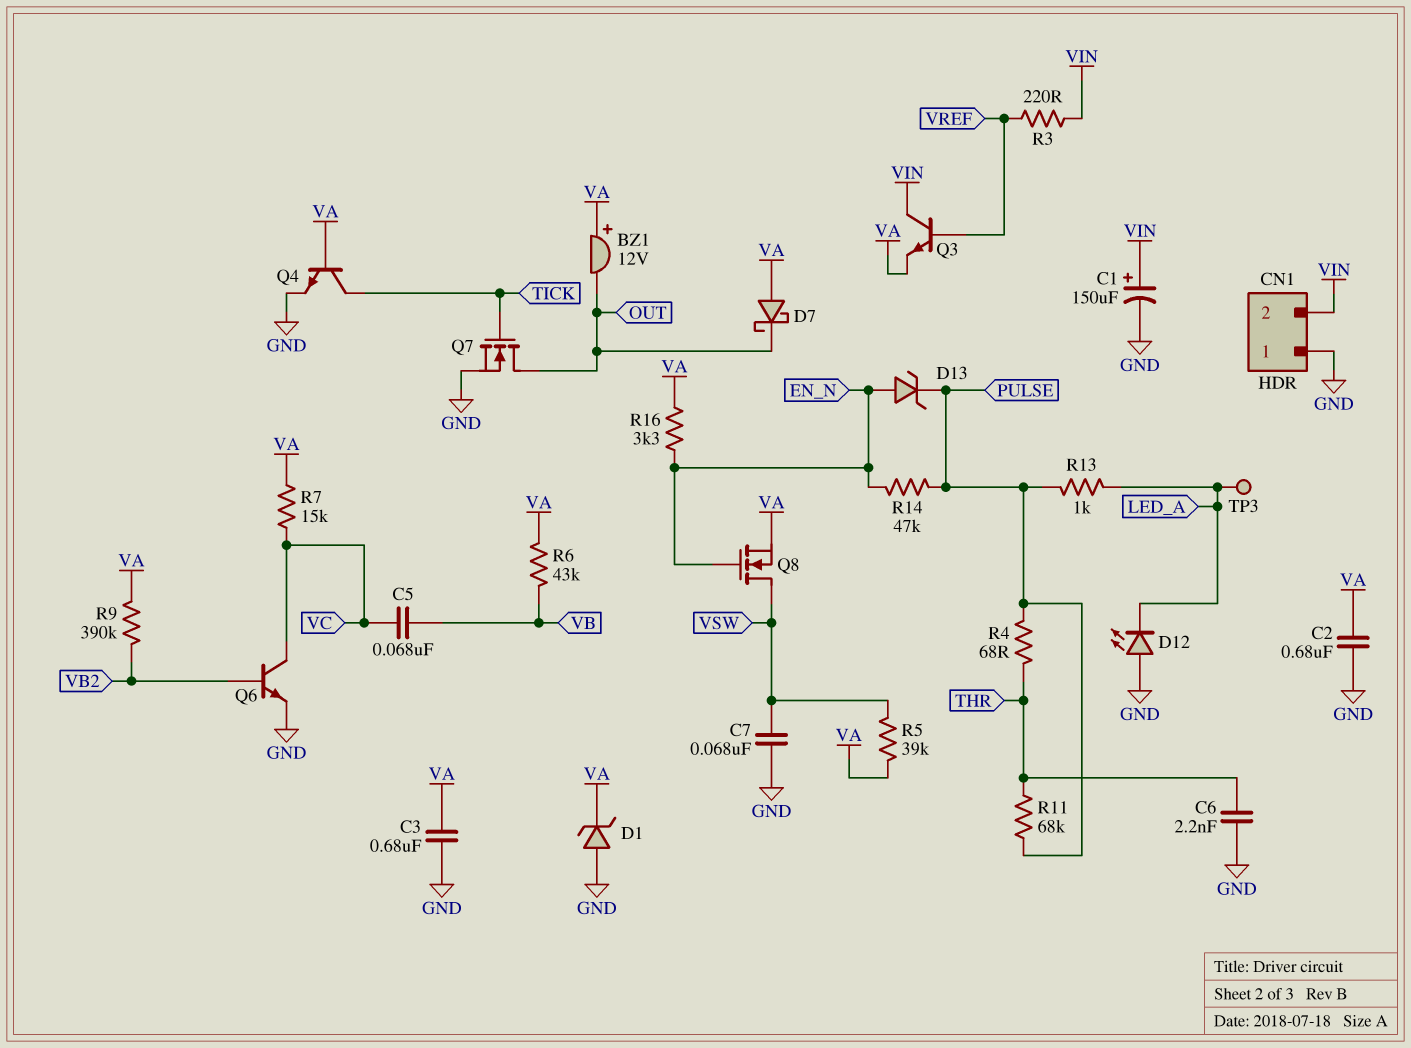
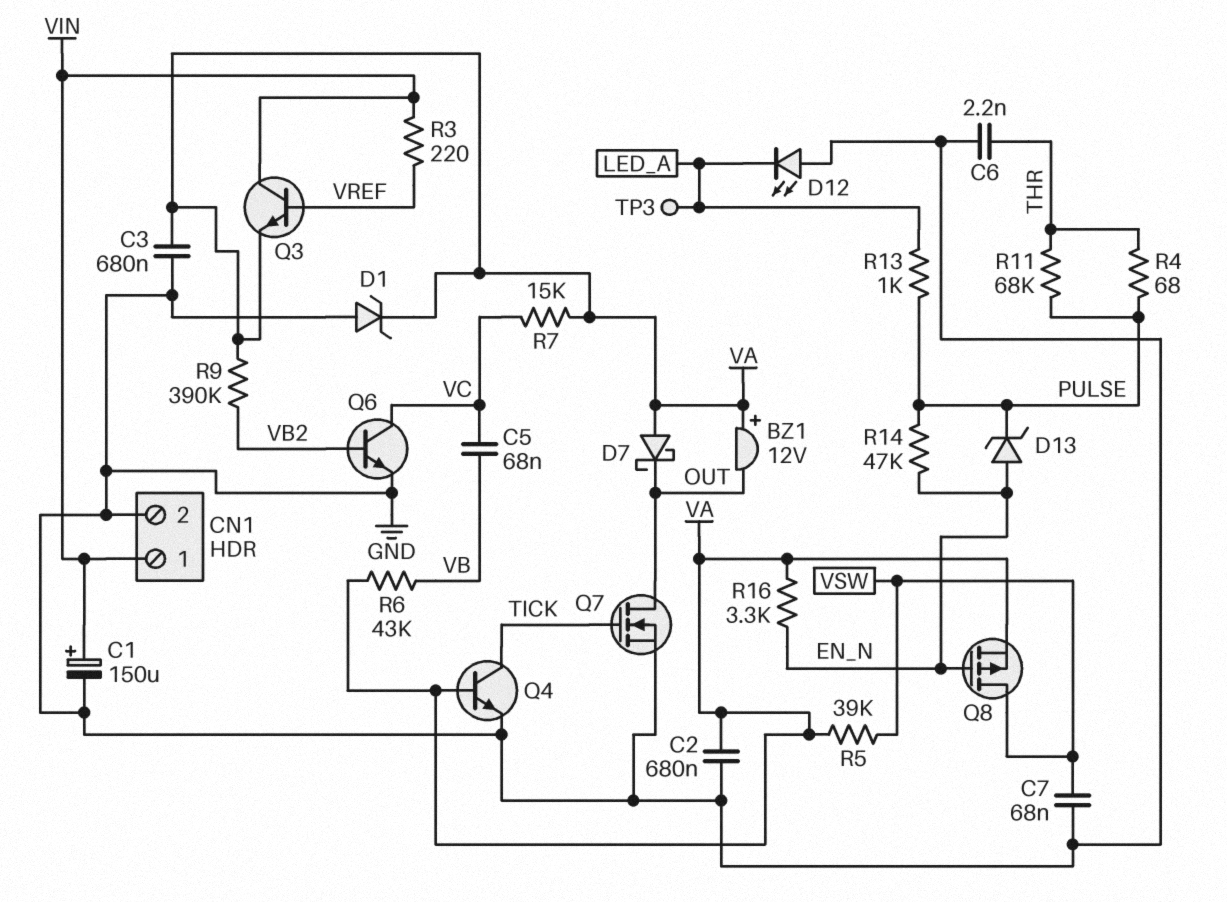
CN1 pin 1: GND -> VIN
CN1 pin 2: VIN -> GND
Q8: NMOS (G EN_N, D VSW, S VA) -> PMOS (G EN_N, D VSW, S VA)

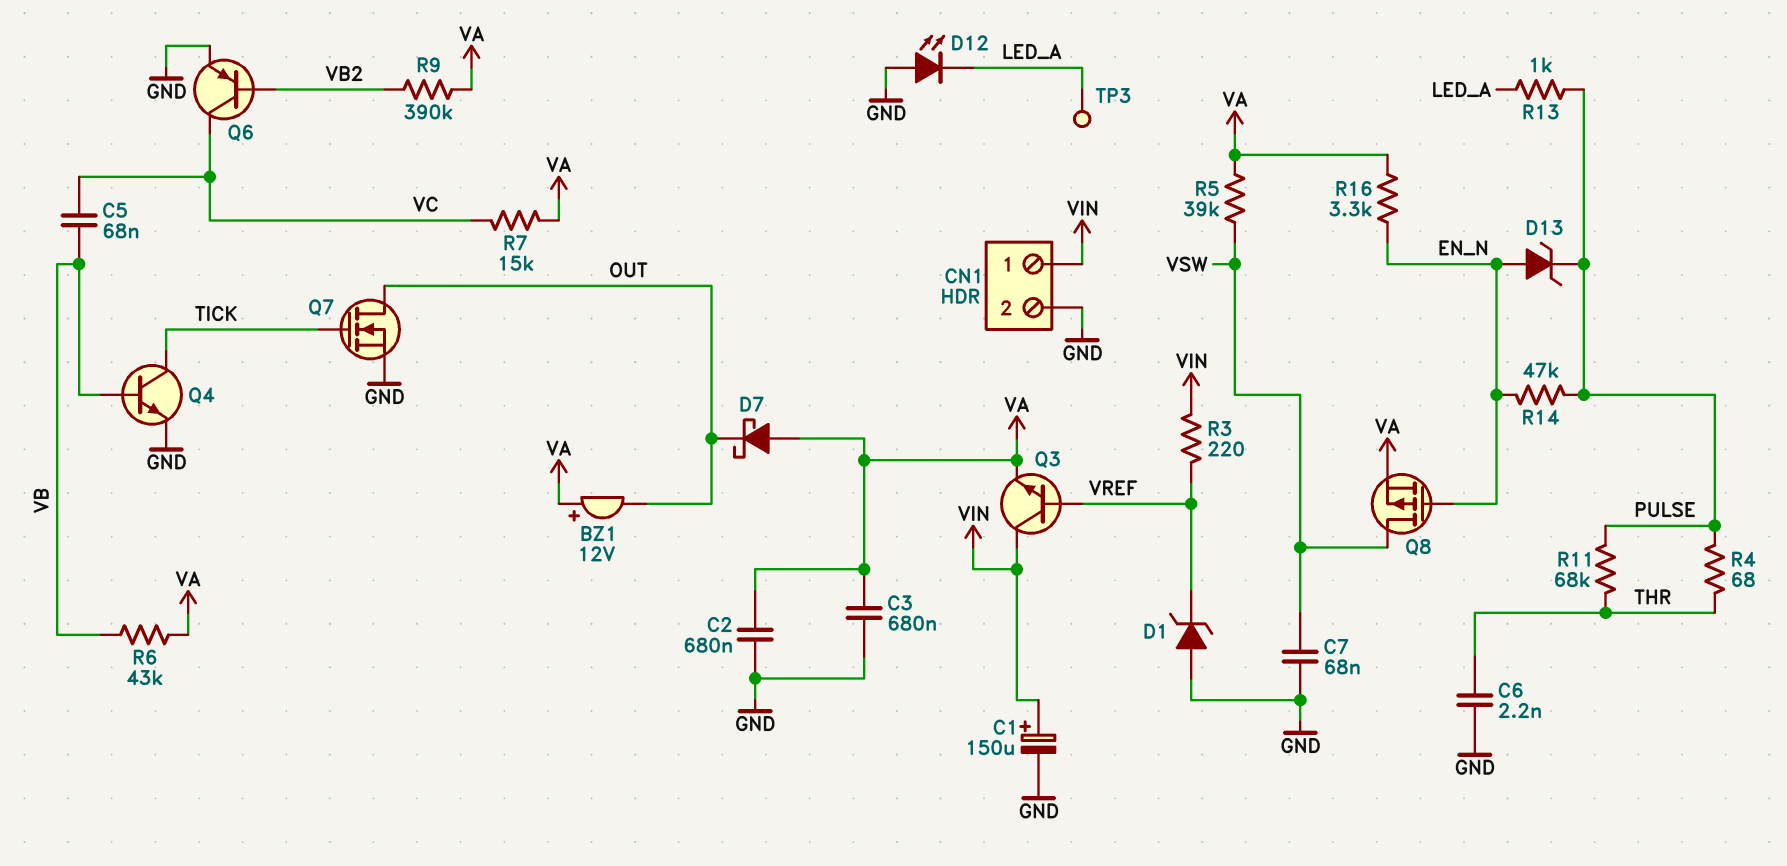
D1: zener (A GND, K VA) -> zener (A GND, K VREF)
Q4: NPN (B VA, C TICK, E GND) -> NPN (B VB, C TICK, E GND)
Q6: NPN (B VB2, C VC, E GND) -> PNP (B VB2, C VC, E GND)

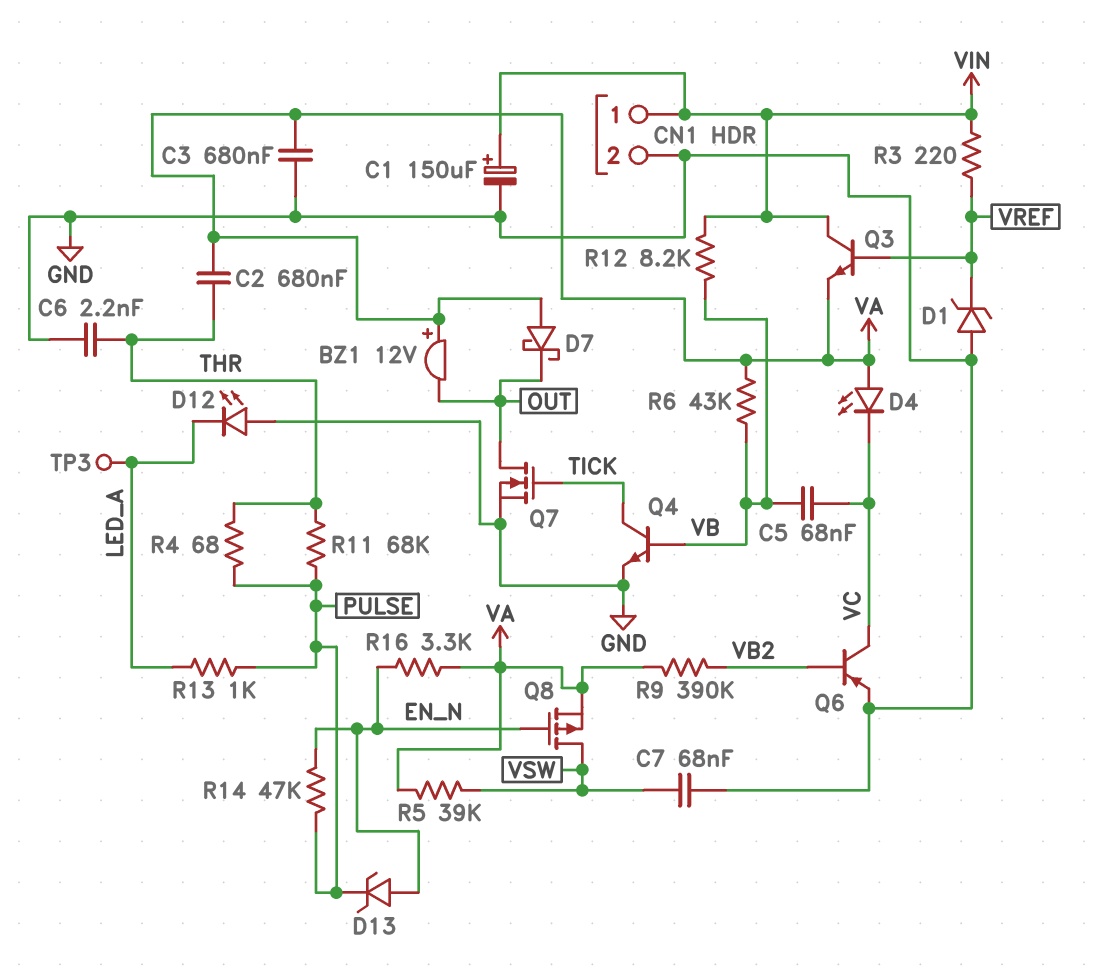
C2: 680nF (GND, VA) -> 680nF (THR, VA)
D4: none -> LED (A VA, K VC)
R7: 15k (VA, VC) -> none
R12: none -> 8.2k (VB, VIN)

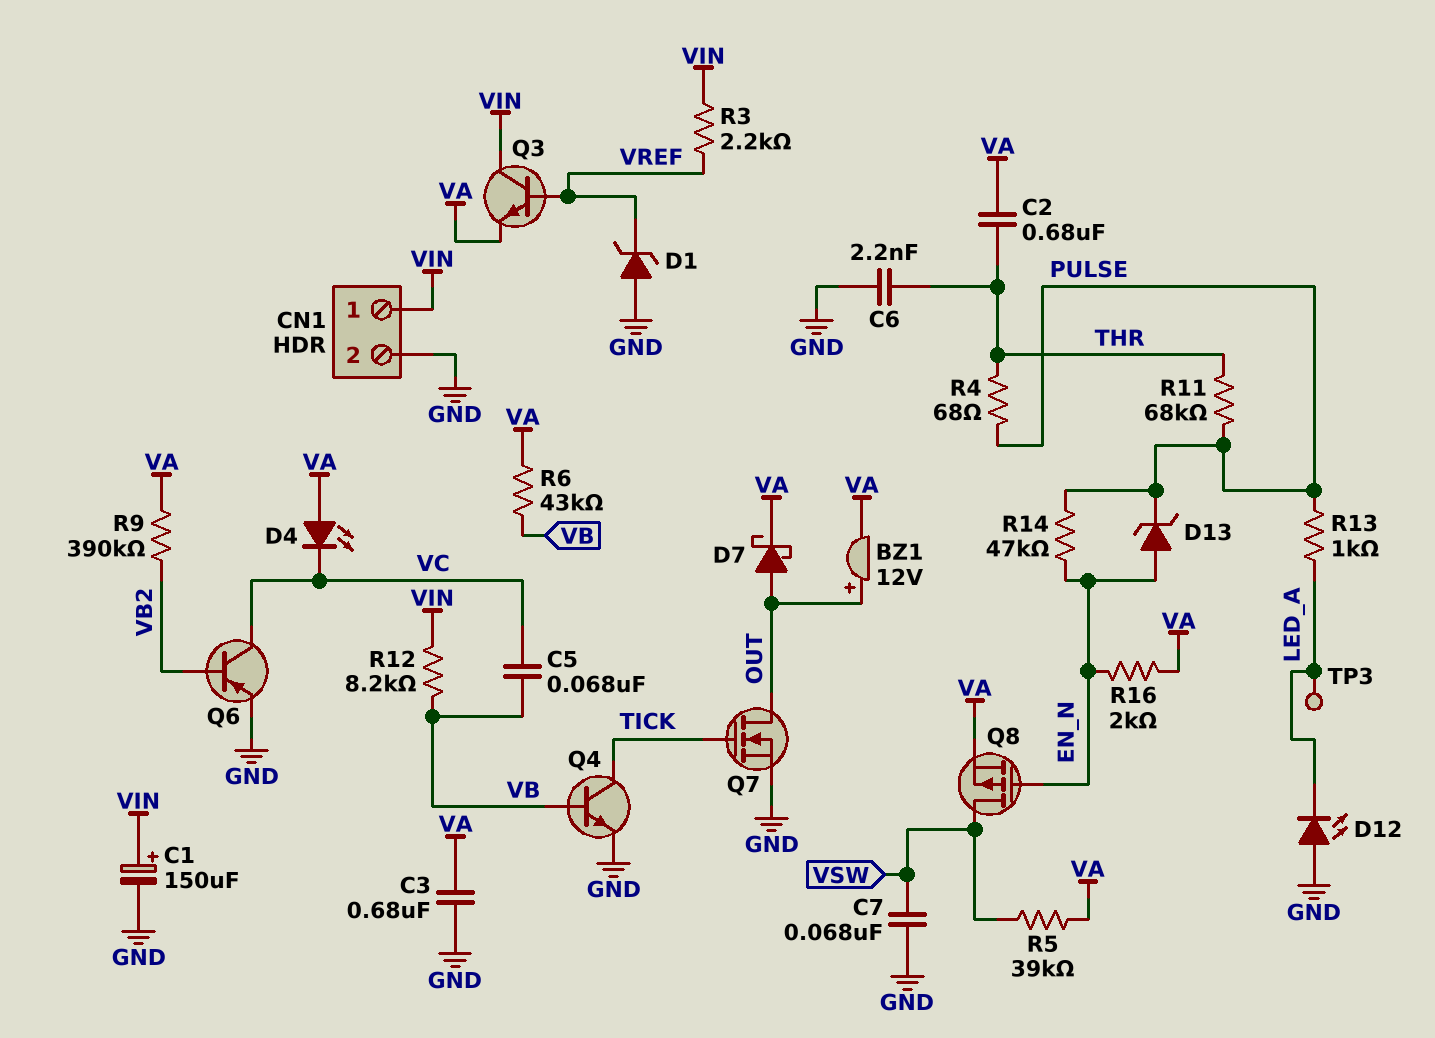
BZ1: buzzer 12V (plus VA, minus OUT) -> buzzer 12V (plus OUT, minus VA)
D7: schottky (A VA, K OUT) -> schottky (A OUT, K VA)
R3: 220 (VIN, VREF) -> 2.2k (VIN, VREF)
R16: 3.3k (EN_N, VA) -> 2k (EN_N, VA)

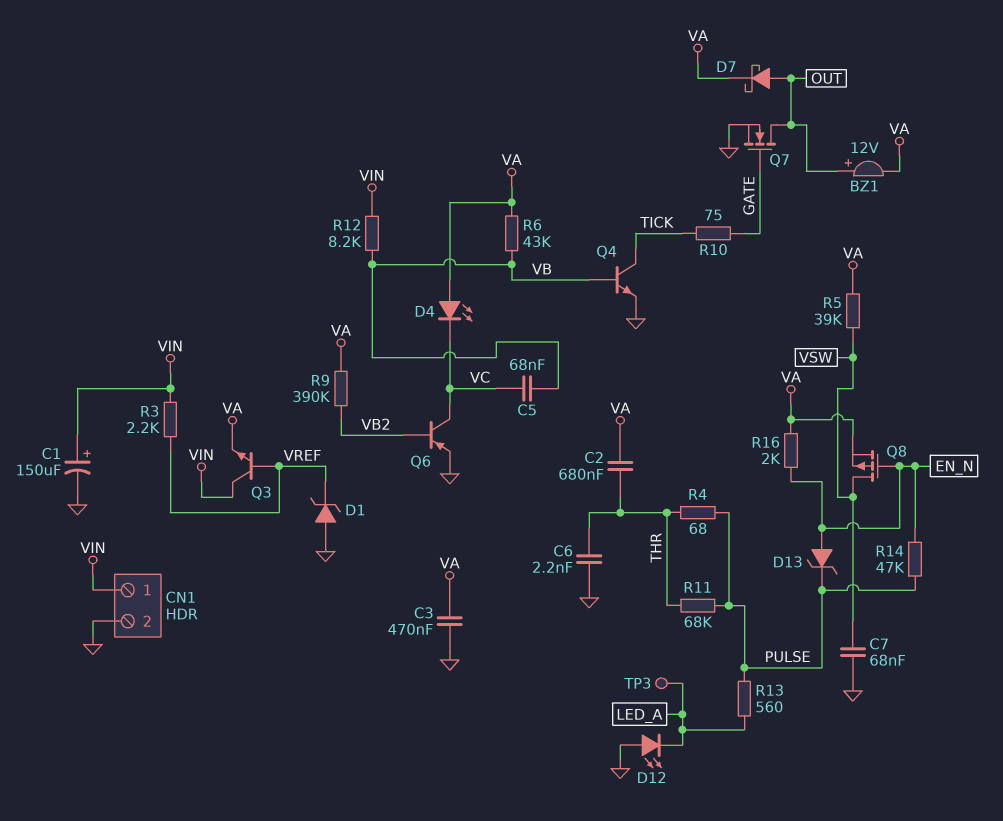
C3: 680nF (GND, VA) -> 470nF (GND, VA)
Q7: NMOS (G TICK, D OUT, S GND) -> NMOS (G GATE, D OUT, S GND)
R10: none -> 75 (GATE, TICK)
R13: 1k (LED_A, PULSE) -> 560 (LED_A, PULSE)

